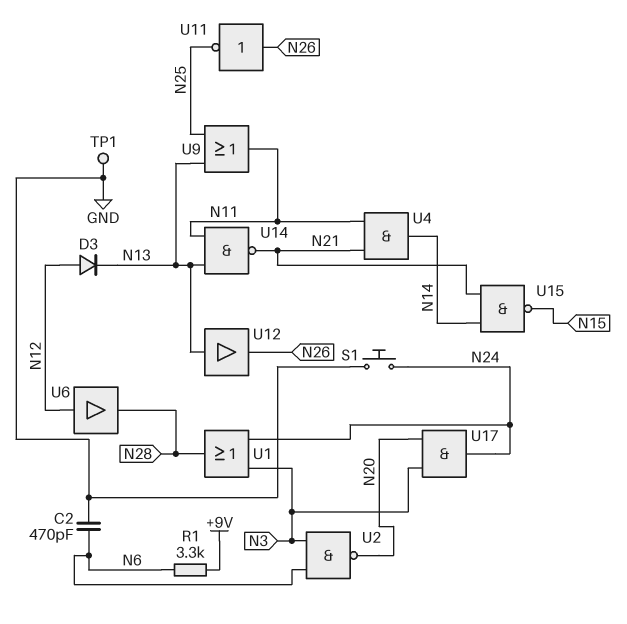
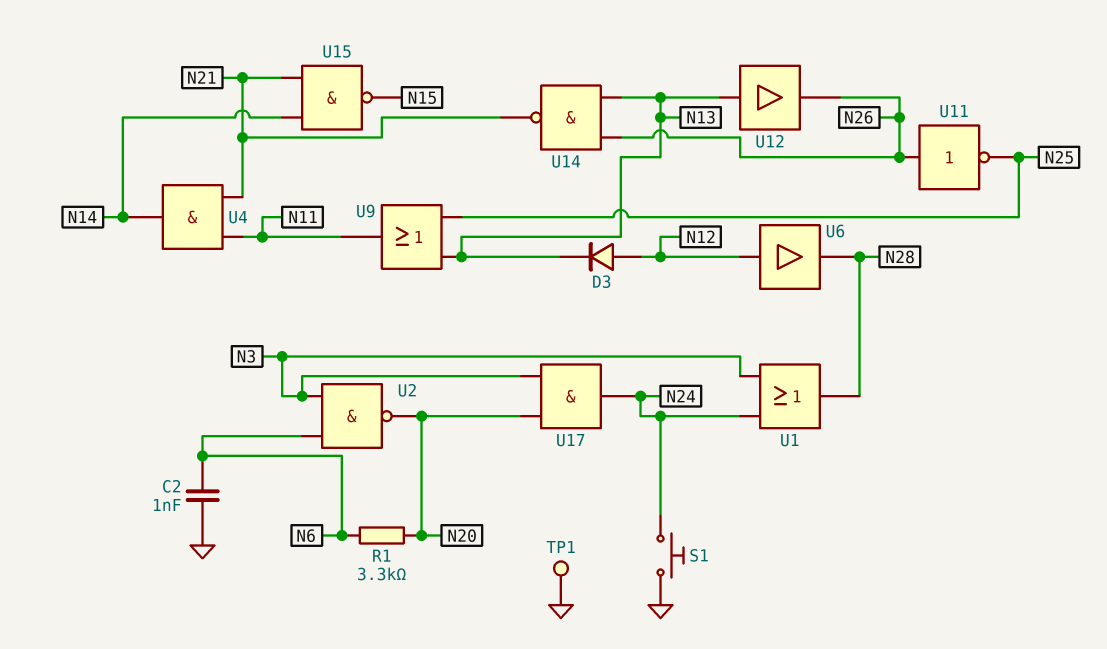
C2: 470pF (GND, N6) -> 1nF (GND, N6)
R1: 3.3k (+9V, N6) -> 3.3k (N6, N20)
U14: NAND (in N11, in N13, out N21) -> NAND (in N13, in N26, out N21)

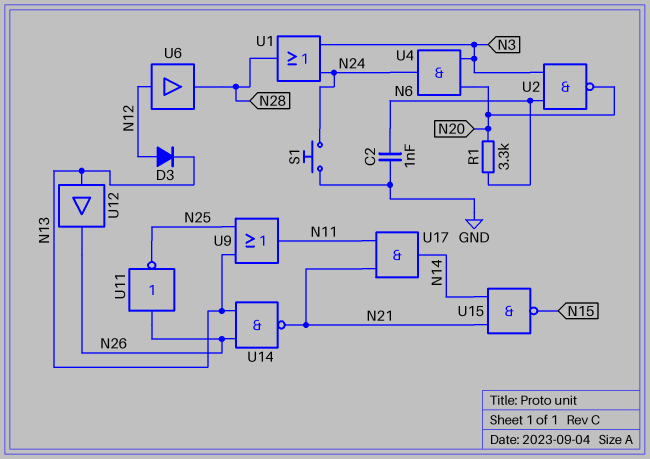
TP1: test point (GND) -> none
U4: AND (in N11, in N21, out N14) -> AND (in N3, in N20, out N24)
U17: AND (in N3, in N20, out N24) -> AND (in N11, in N21, out N14)

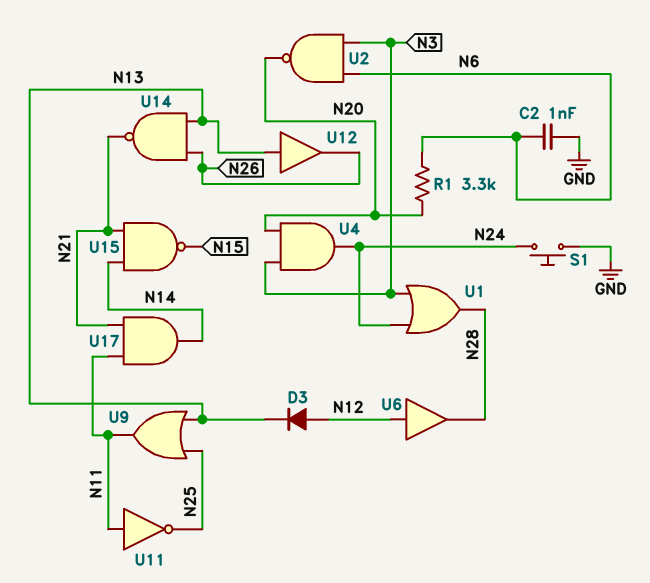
U11: NOT (in N26, out N25) -> NOT (in N11, out N25)

